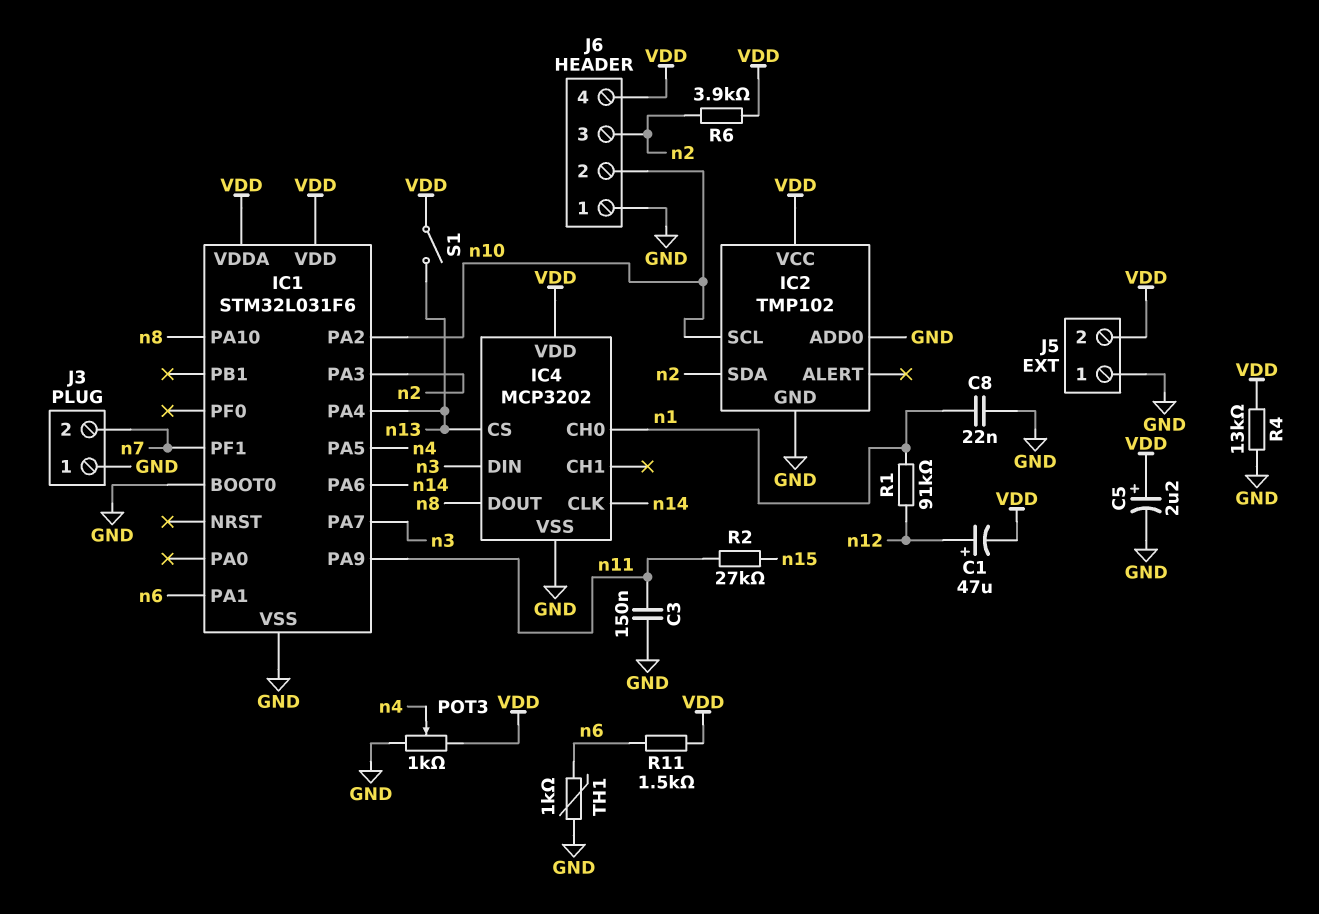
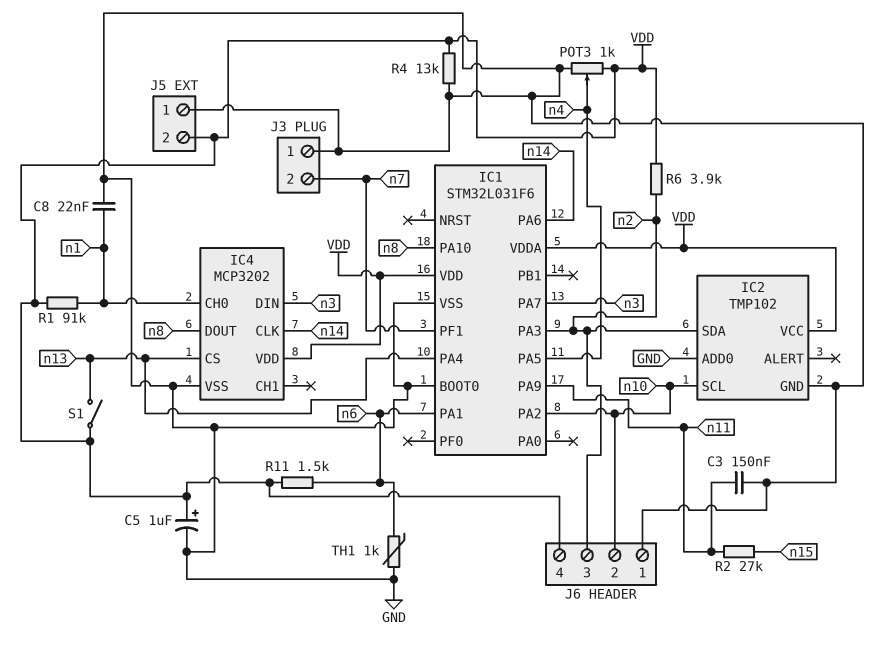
C1: 47uF (plus n12, minus VDD) -> none
C5: 2.2uF (plus VDD, minus GND) -> 1uF (plus VDD, minus GND)
R1: 91k (n1, n12) -> 91k (VDD, n1)

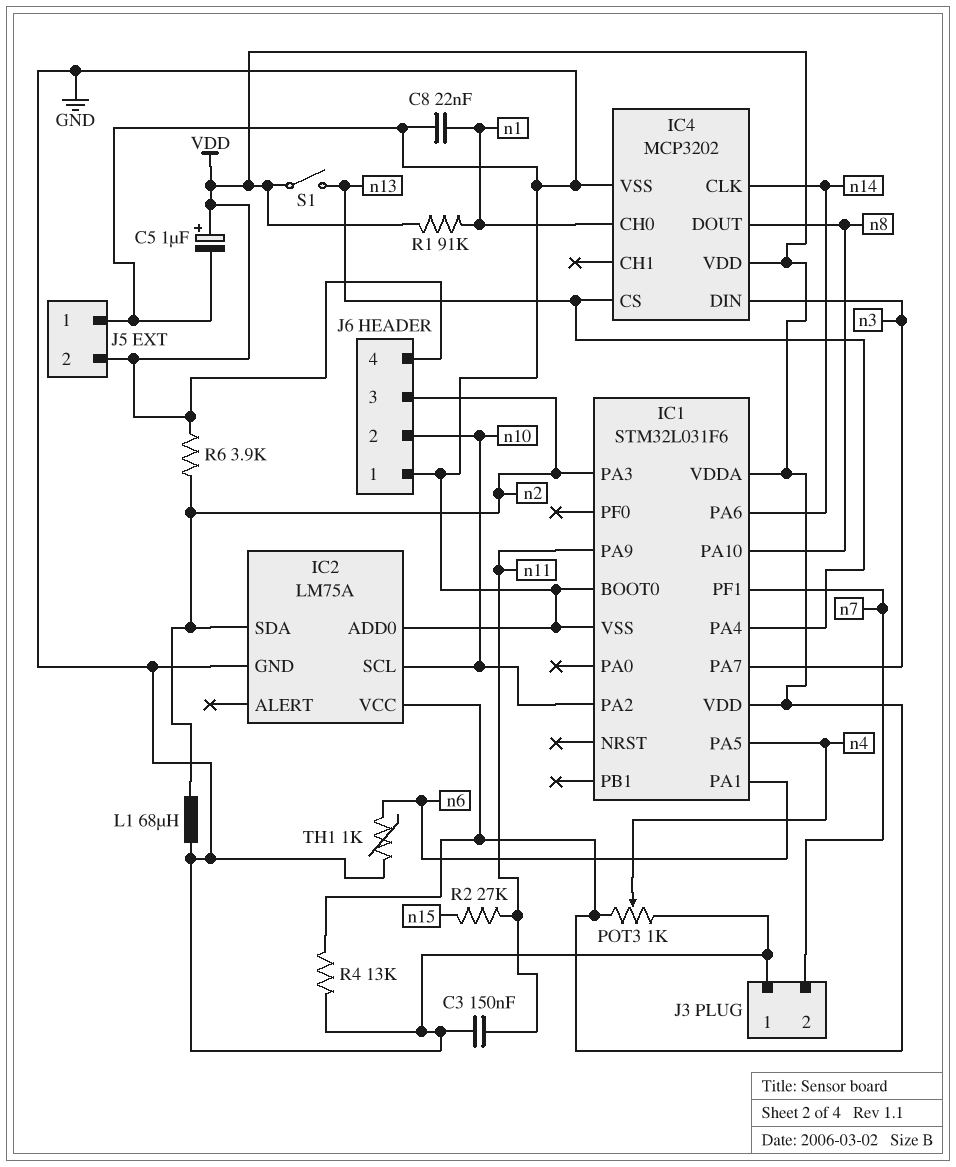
IC2: TMP102 -> LM75A
L1: none -> 68uH (GND, n2)
R11: 1.5k (VDD, n6) -> none

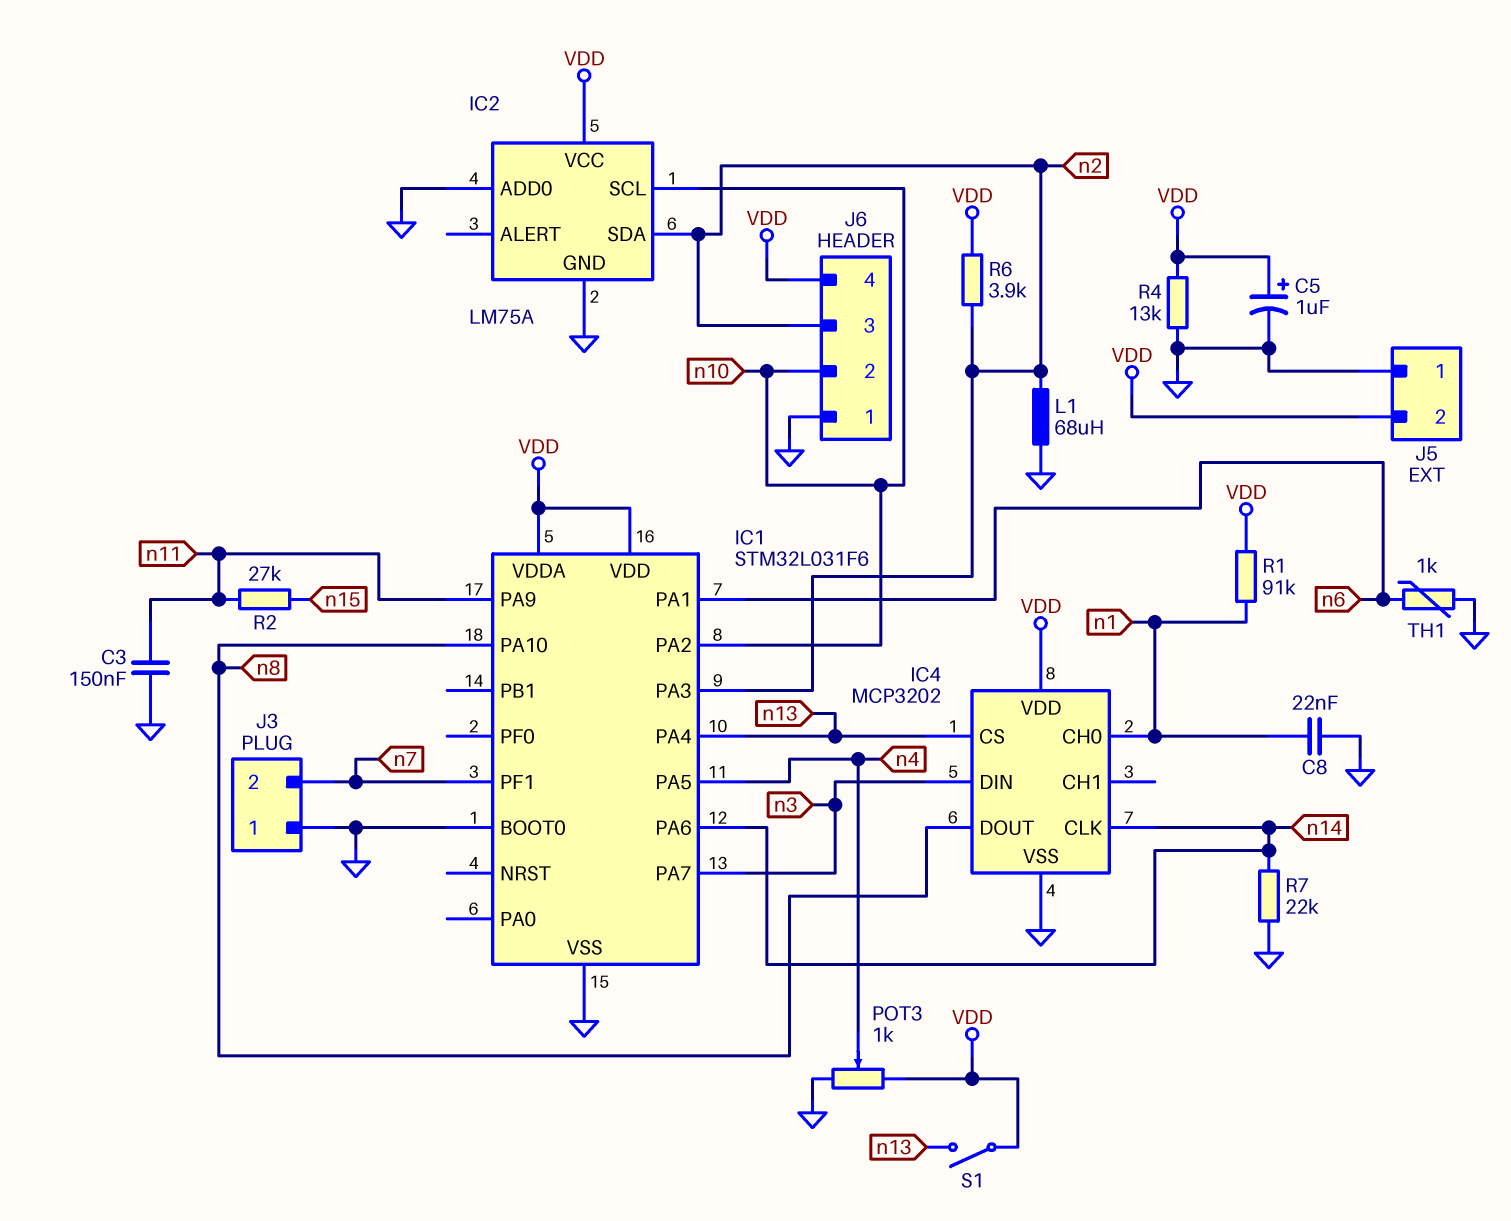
R7: none -> 22k (GND, n14)

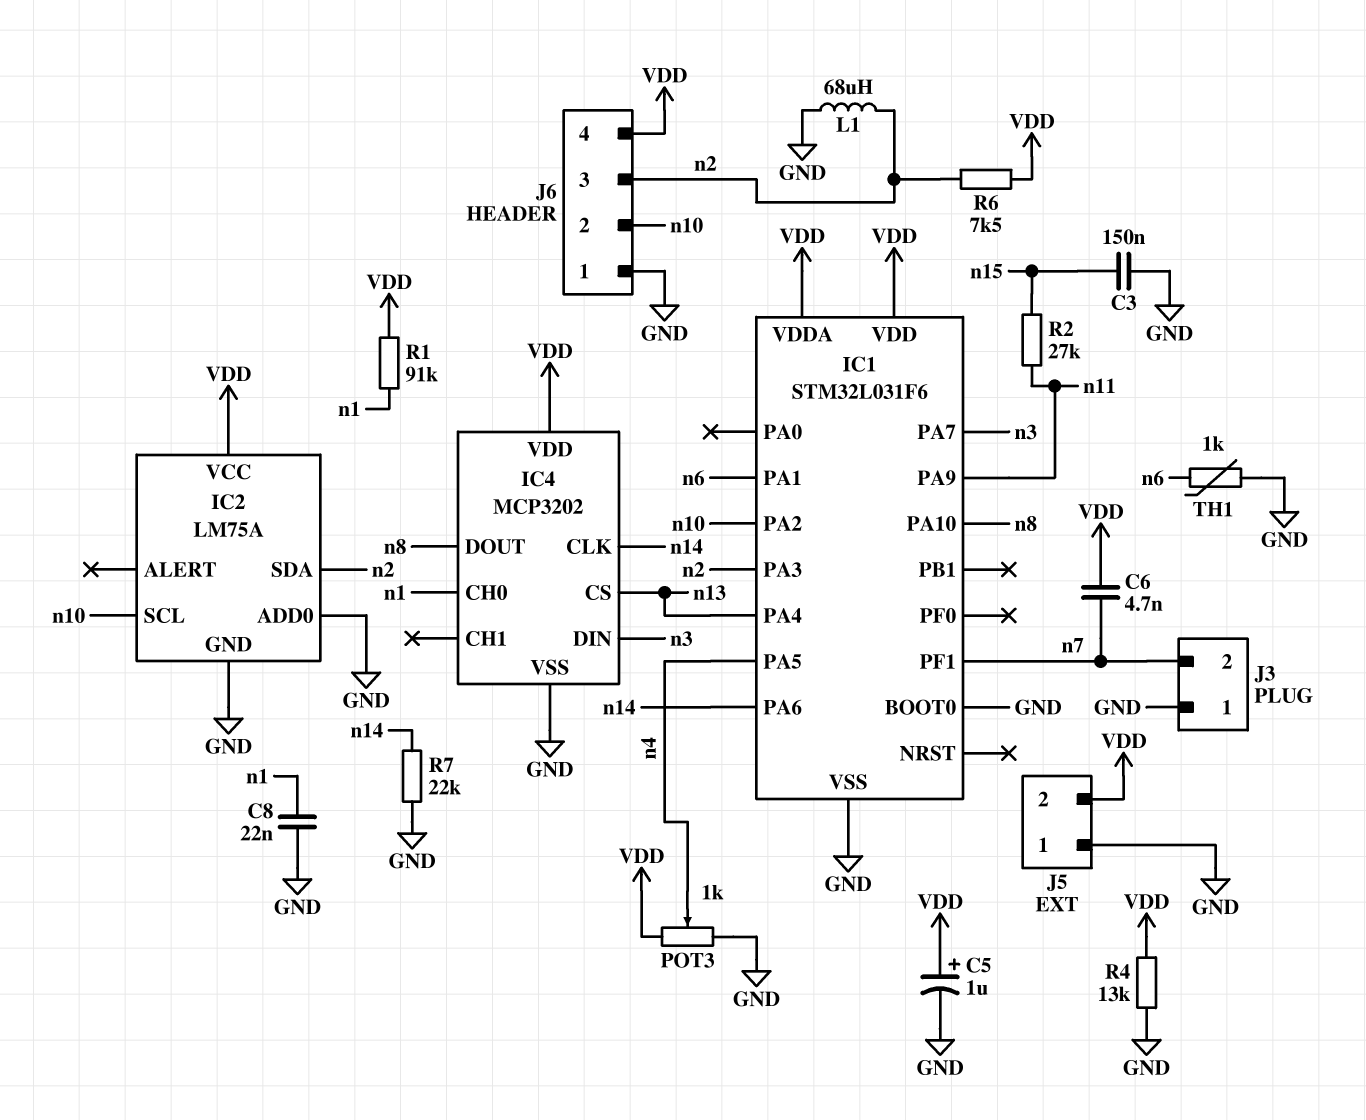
C3: 150nF (GND, n11) -> 150nF (GND, n15)
C6: none -> 4.7nF (VDD, n7)
R6: 3.9k (VDD, n2) -> 7.5k (VDD, n2)
S1: switch (VDD, n13) -> none

